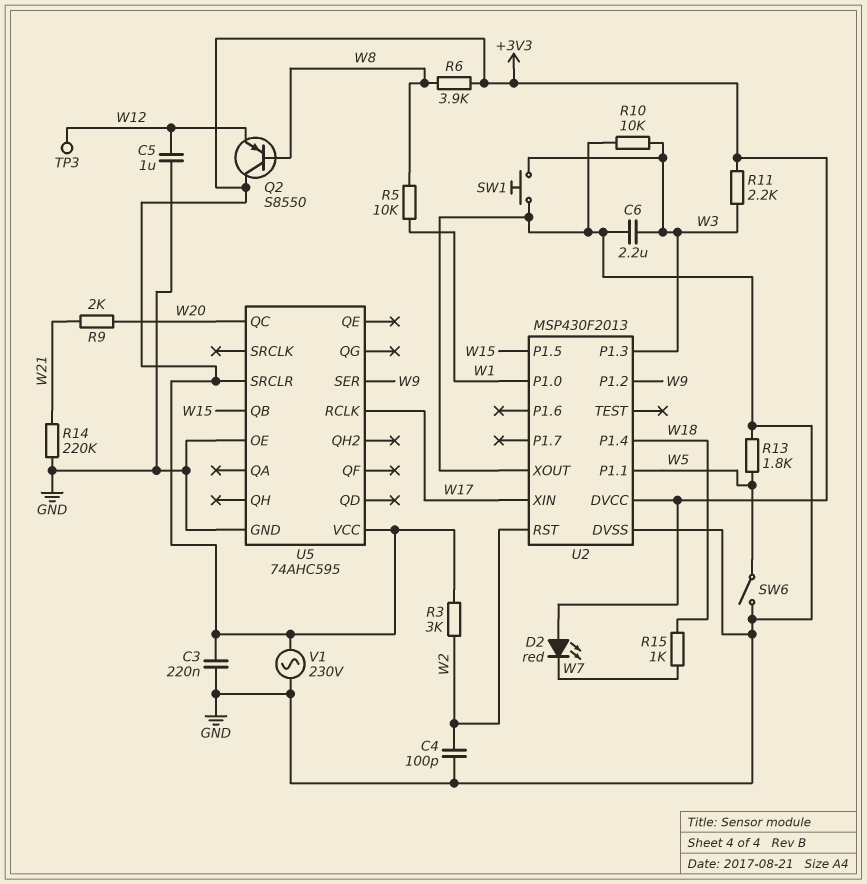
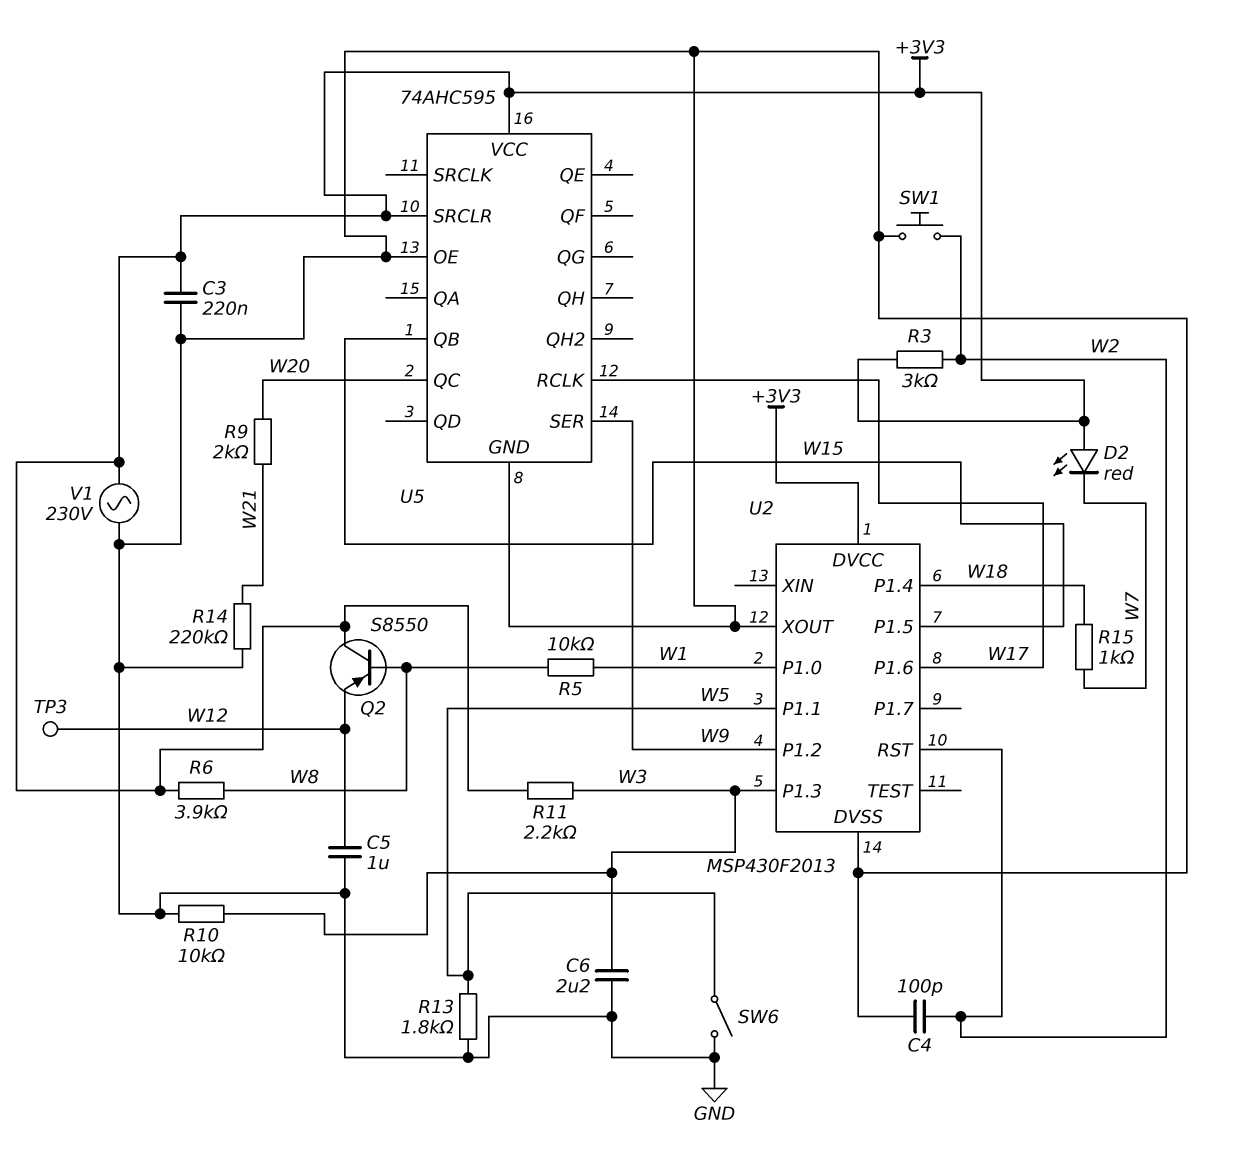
SW1: button (GND, W3) -> button (GND, W2)
U2 pin P1.6: none -> W17
U2 pin XIN: W17 -> none

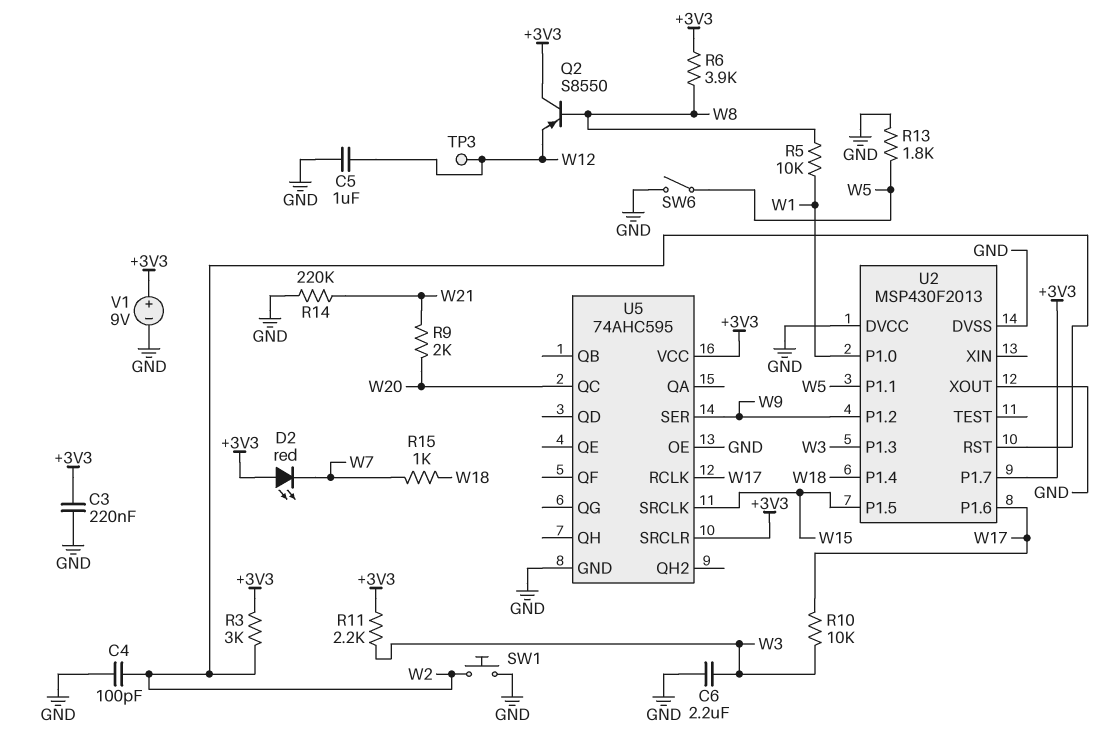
R10: 10k (GND, W3) -> 10k (W3, W17)
U2 pin DVCC: +3V3 -> GND
U2 pin P1.7: none -> +3V3
U5 pin QB: W15 -> none
U5 pin SRCLK: none -> W15
V1: AC 230V (+3V3, GND) -> 9V (plus +3V3, minus GND)

